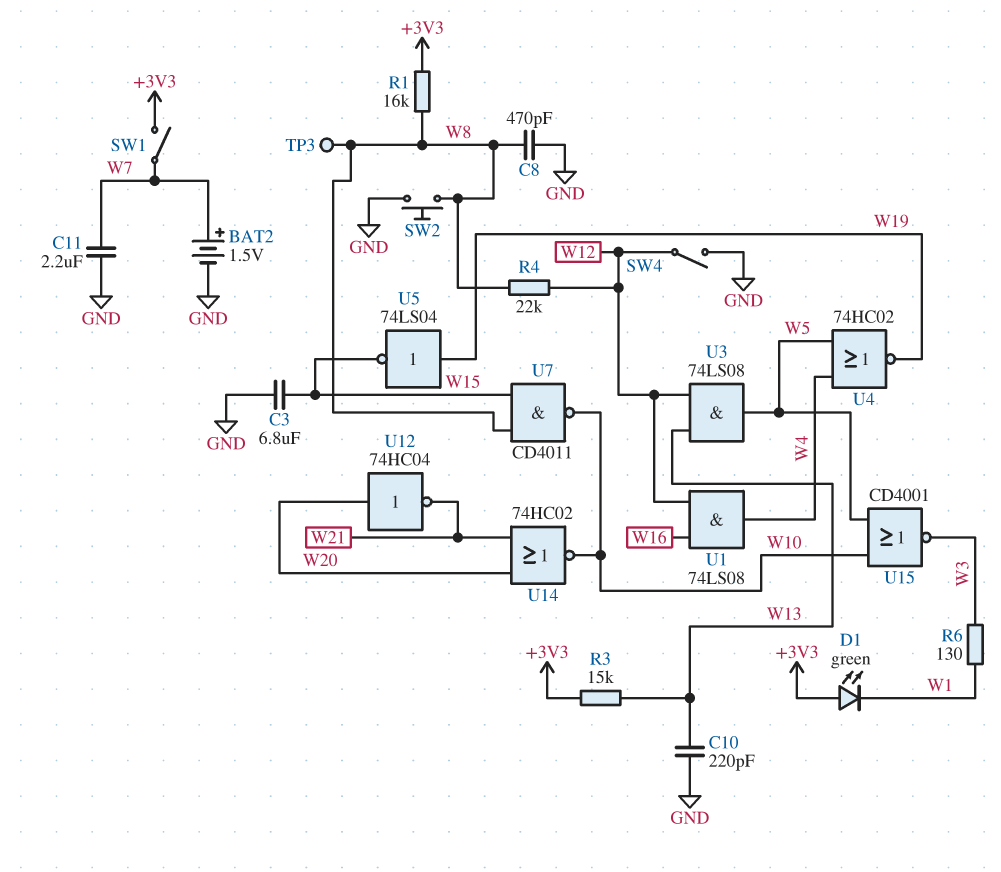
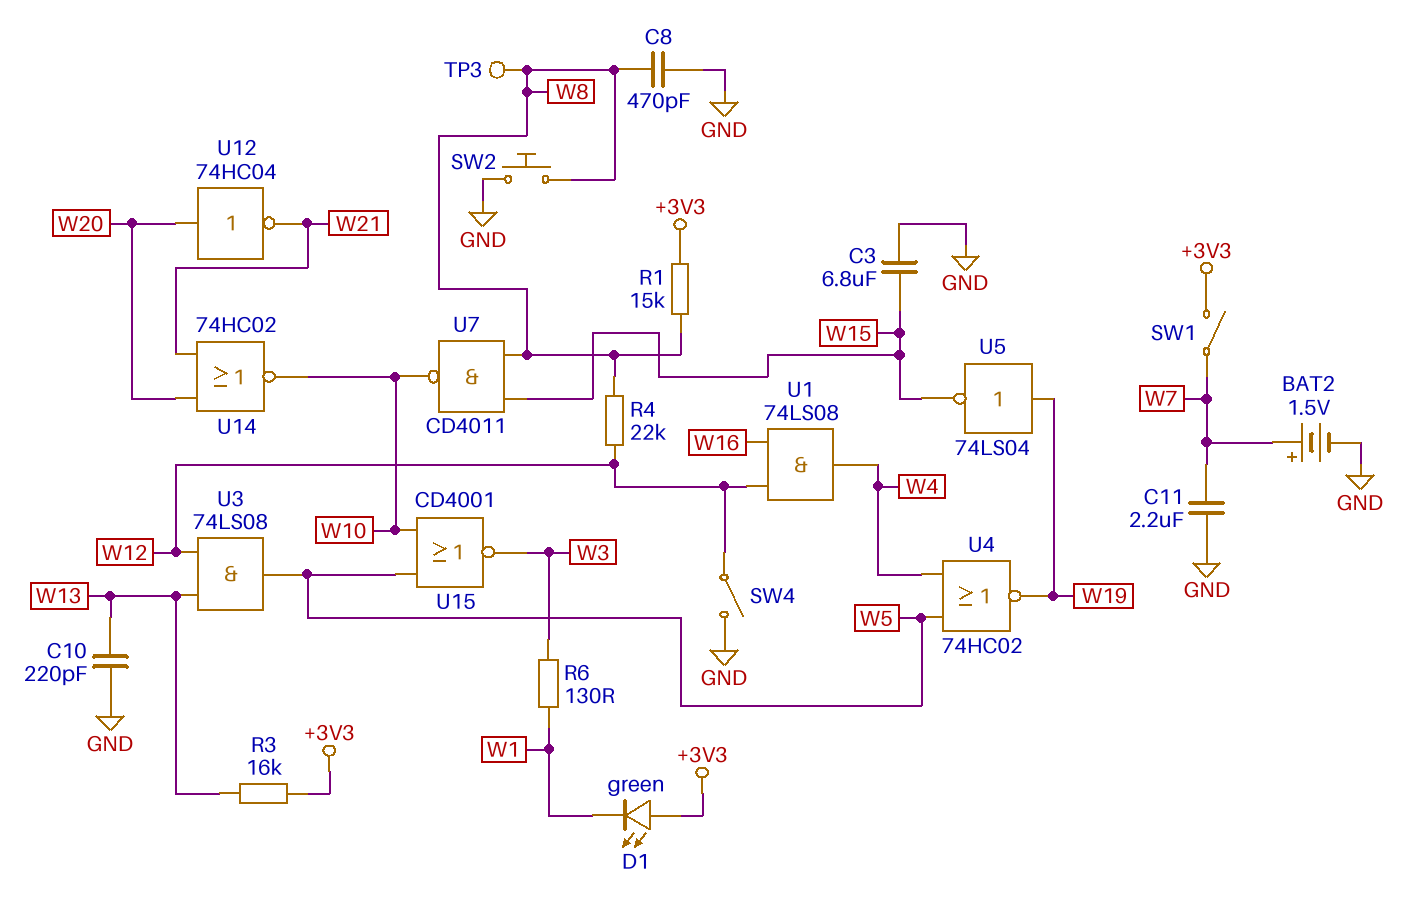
R1: 16k (+3V3, W8) -> 15k (+3V3, W8)
R3: 15k (+3V3, W13) -> 16k (+3V3, W13)

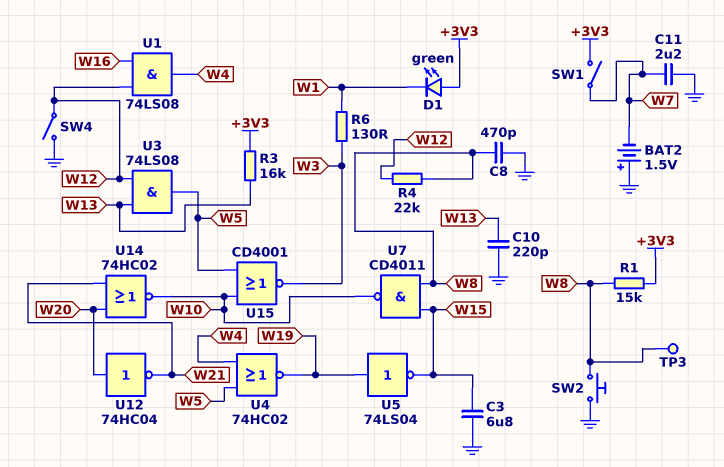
BAT2: 1.5V (plus W7, minus GND) -> 1.5V (plus GND, minus W7)

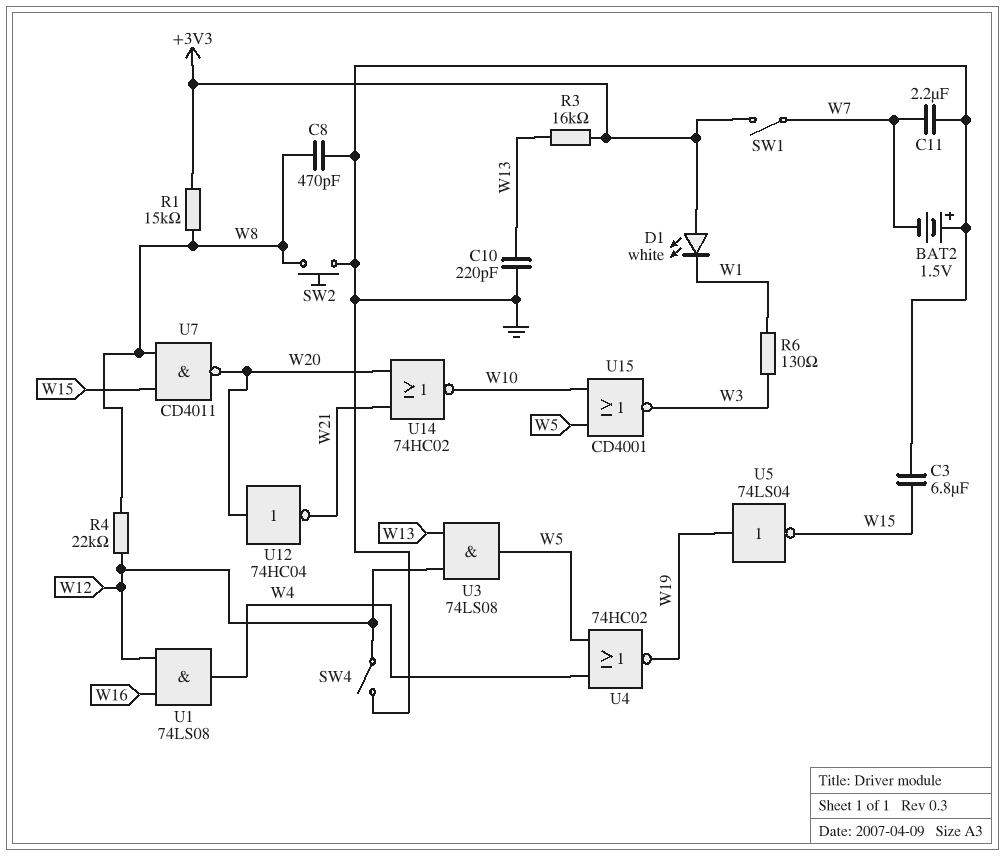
D1: LED green (A +3V3, K W1) -> LED white (A +3V3, K W1)
TP3: test point (W8) -> none
U7: NAND CD4011 (in W8, in W15, out W10) -> NAND CD4011 (in W8, in W15, out W20)

